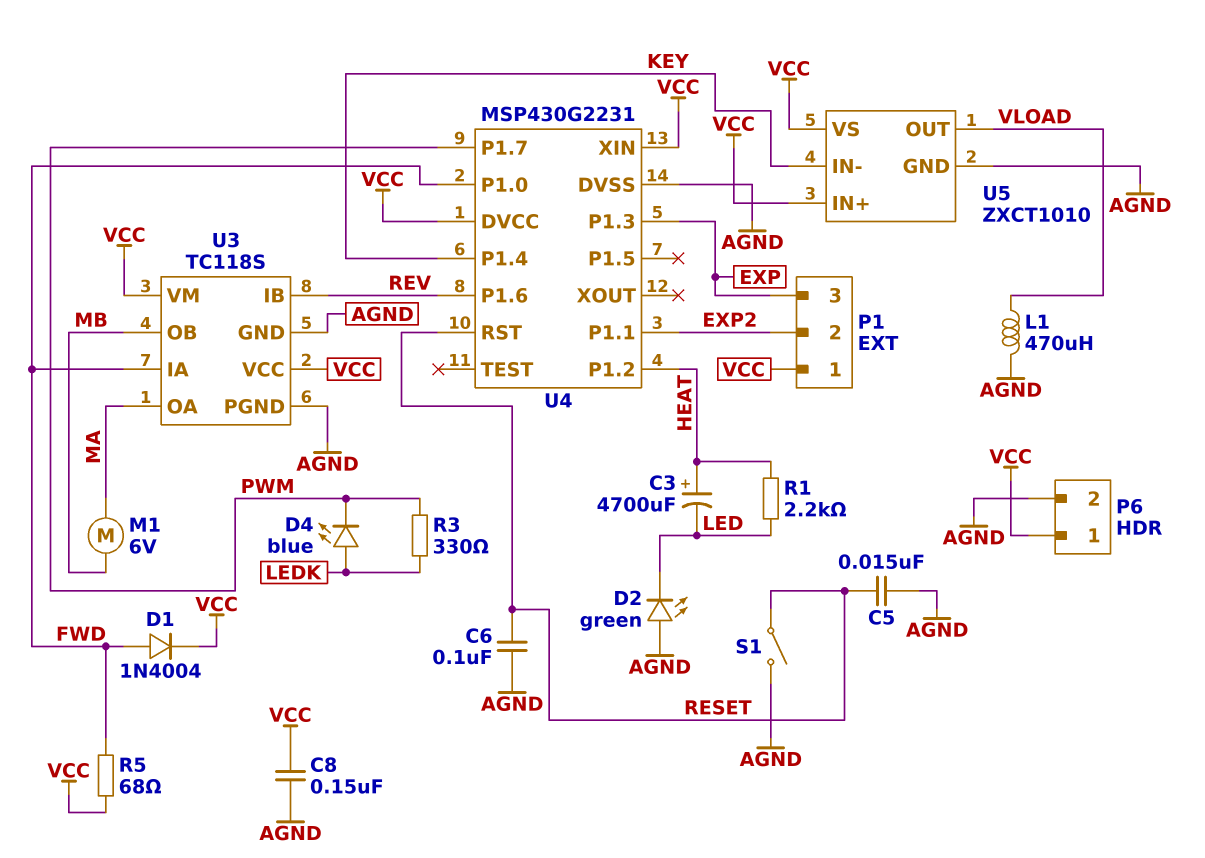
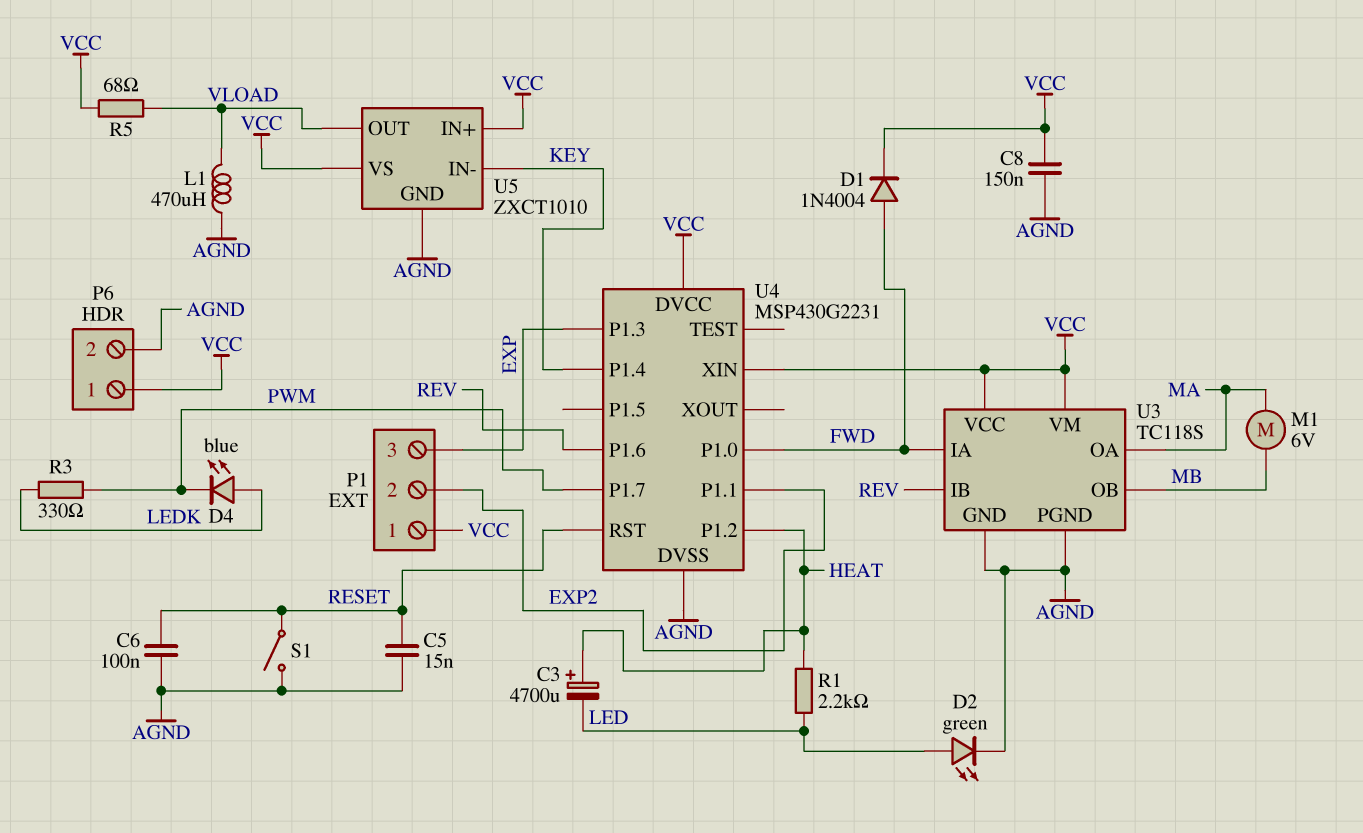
D2: LED green (A AGND, K LED) -> LED green (A LED, K AGND)
R5: 68 (FWD, VCC) -> 68 (VCC, VLOAD)

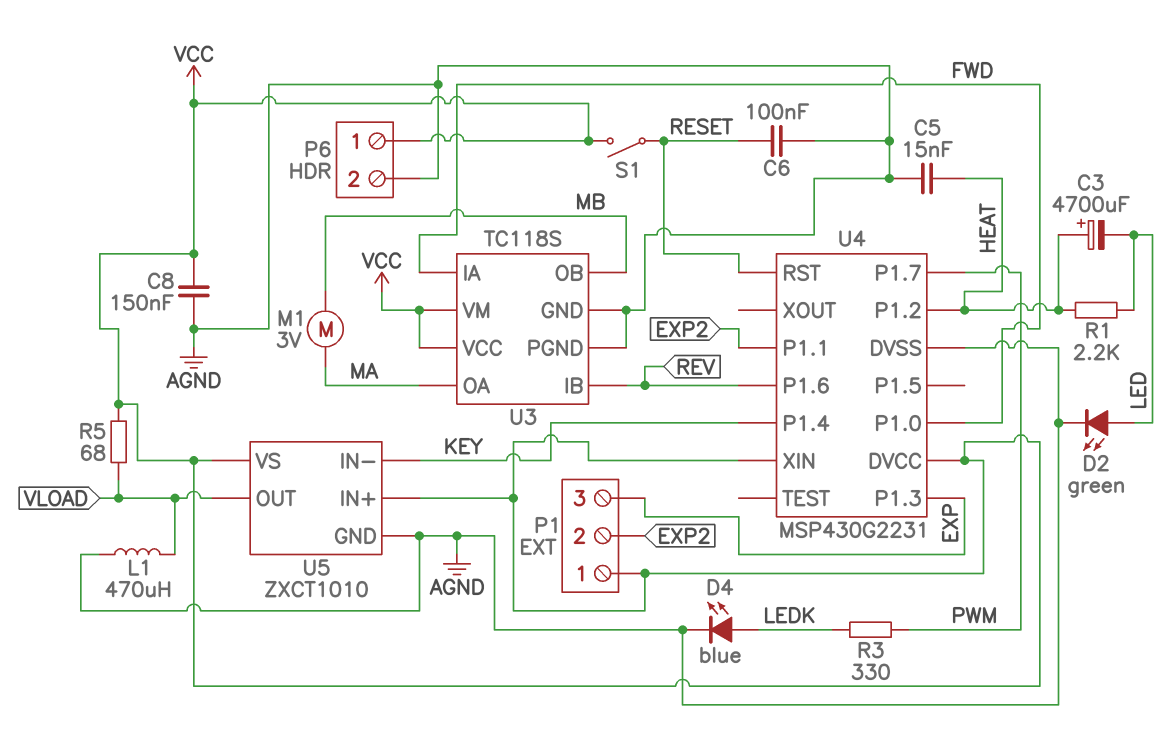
C5: 15nF (AGND, RESET) -> 15nF (AGND, HEAT)
D1: diode 1N4004 (A FWD, K VCC) -> none
D4: LED blue (A LEDK, K PWM) -> LED blue (A LEDK, K AGND)
M1: motor 6V (MA, MB) -> motor 3V (MA, MB)
S1: switch (AGND, RESET) -> switch (RESET, VCC)

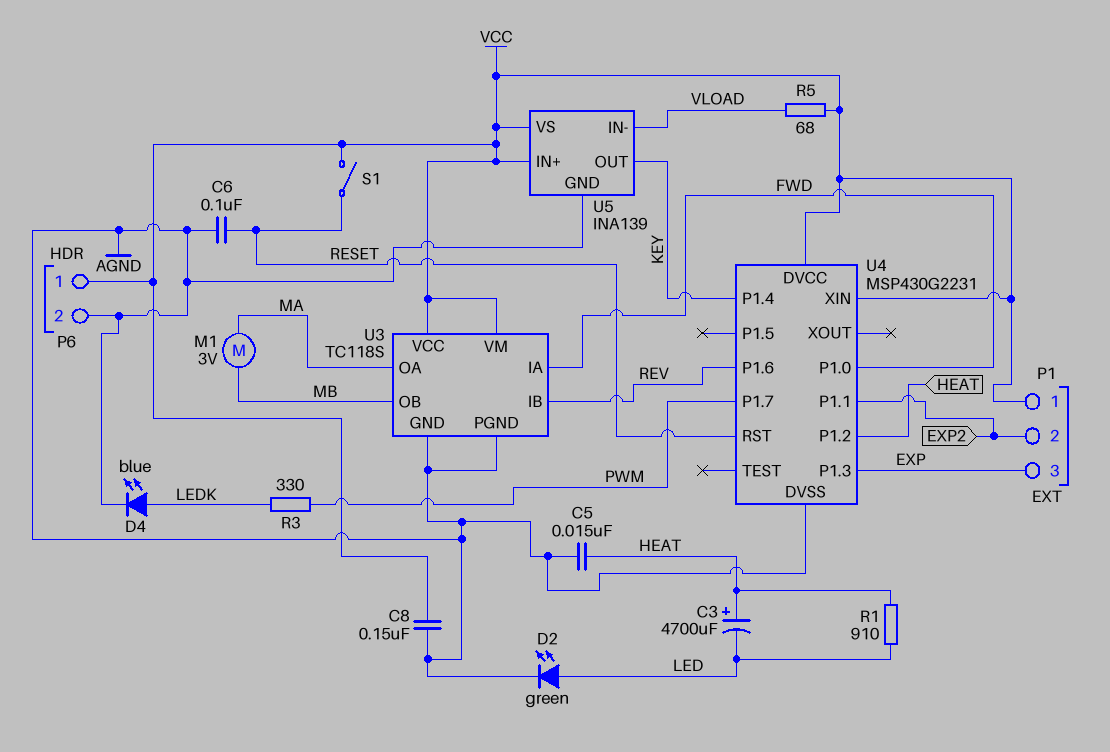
L1: 470uH (AGND, VLOAD) -> none
R1: 2.2k (HEAT, LED) -> 910 (HEAT, LED)
U5: ZXCT1010 -> INA139
U5 pin IN-: KEY -> VLOAD
U5 pin OUT: VLOAD -> KEY

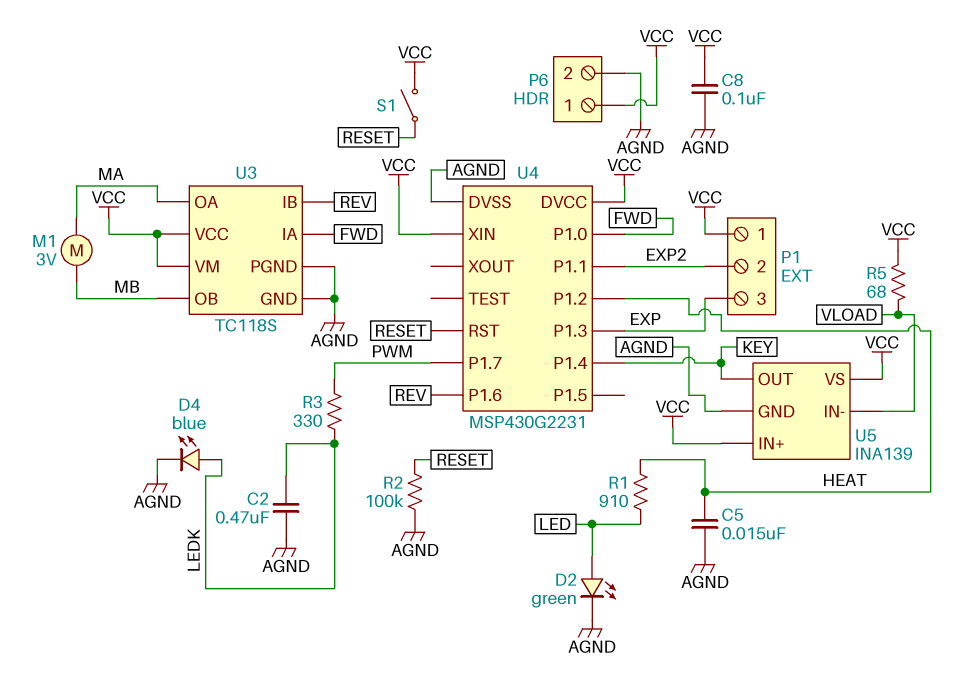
C2: none -> 470nF (AGND, LEDK)
C3: 4700uF (plus HEAT, minus LED) -> none
C6: 100nF (AGND, RESET) -> none
C8: 150nF (AGND, VCC) -> 100nF (AGND, VCC)
R2: none -> 100k (AGND, RESET)

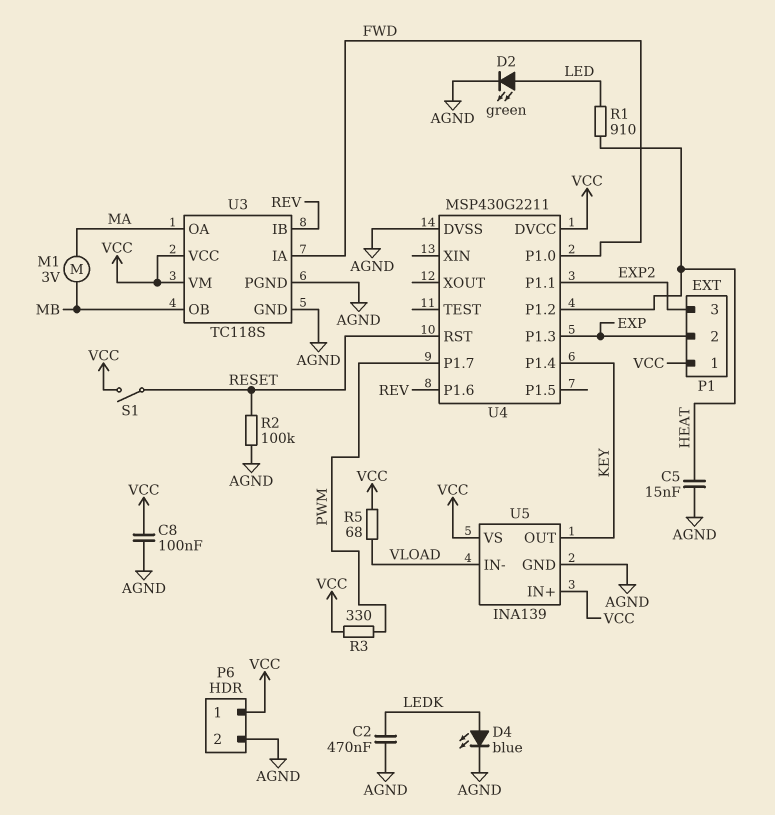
P1 pin 2: EXP2 -> EXP
P1 pin 3: EXP -> EXP2
R3: 330 (LEDK, PWM) -> 330 (PWM, VCC)
U4: MSP430G2231 -> MSP430G2211
U4 pin XIN: VCC -> none

